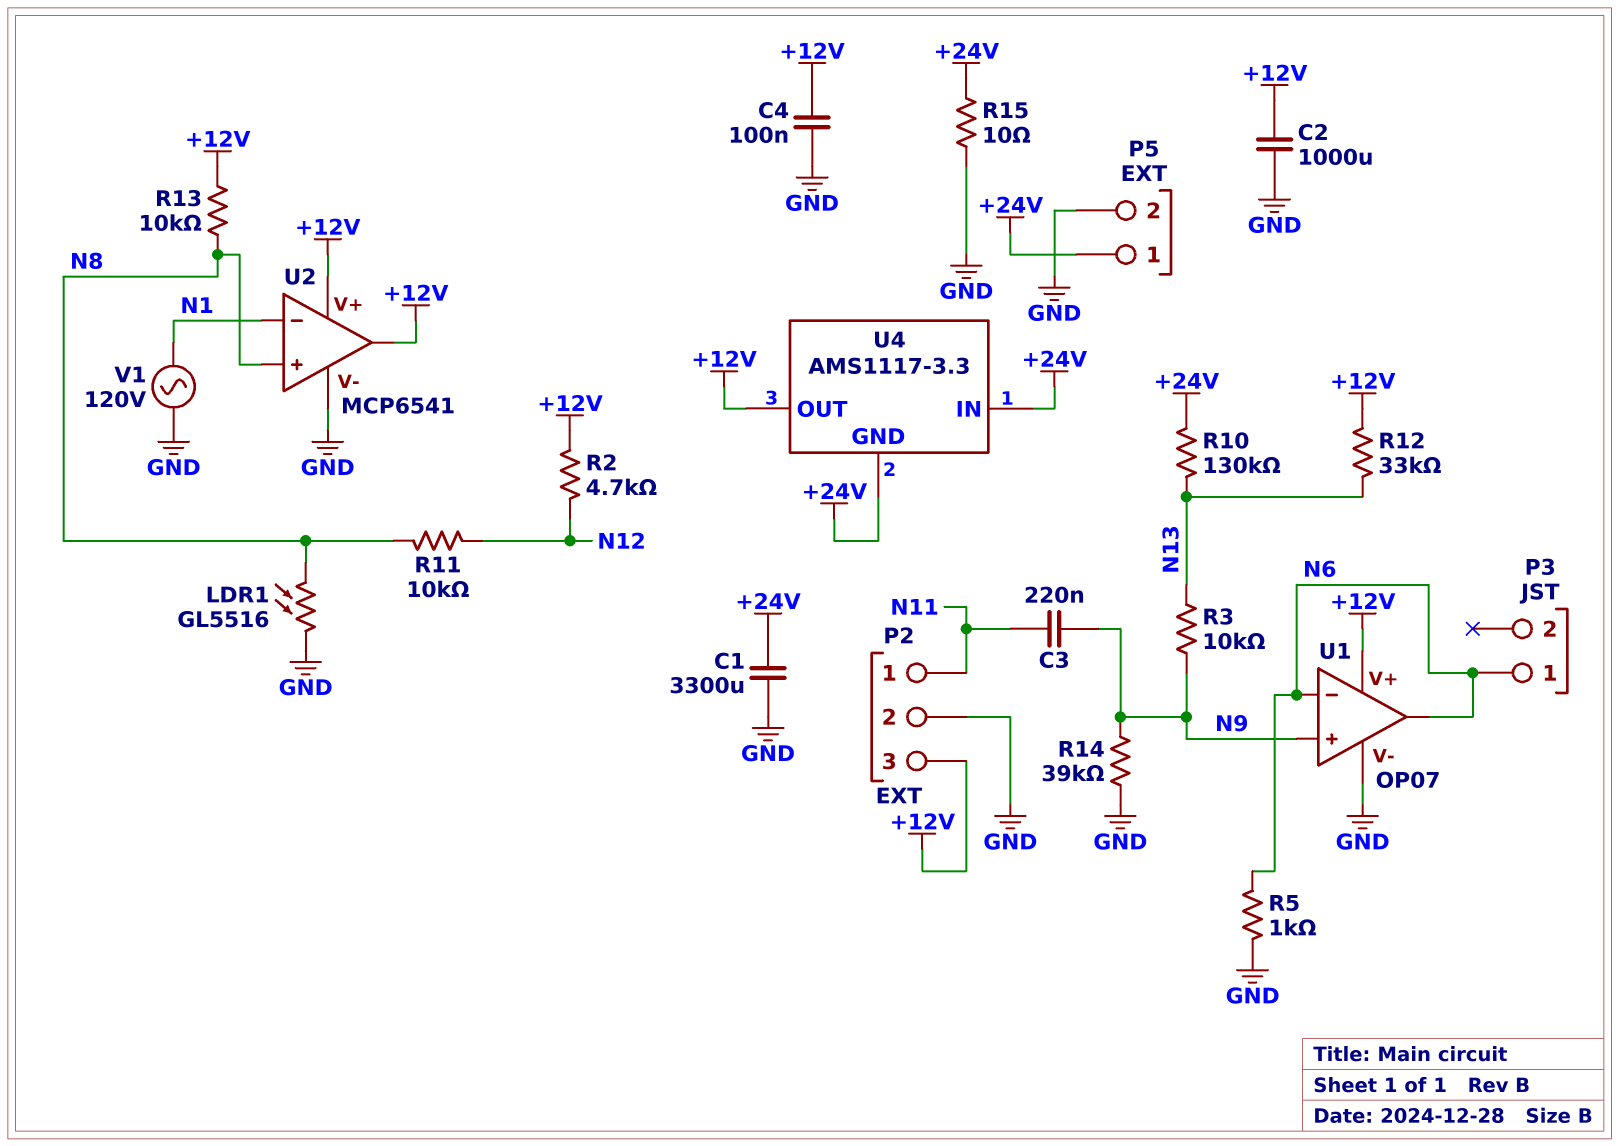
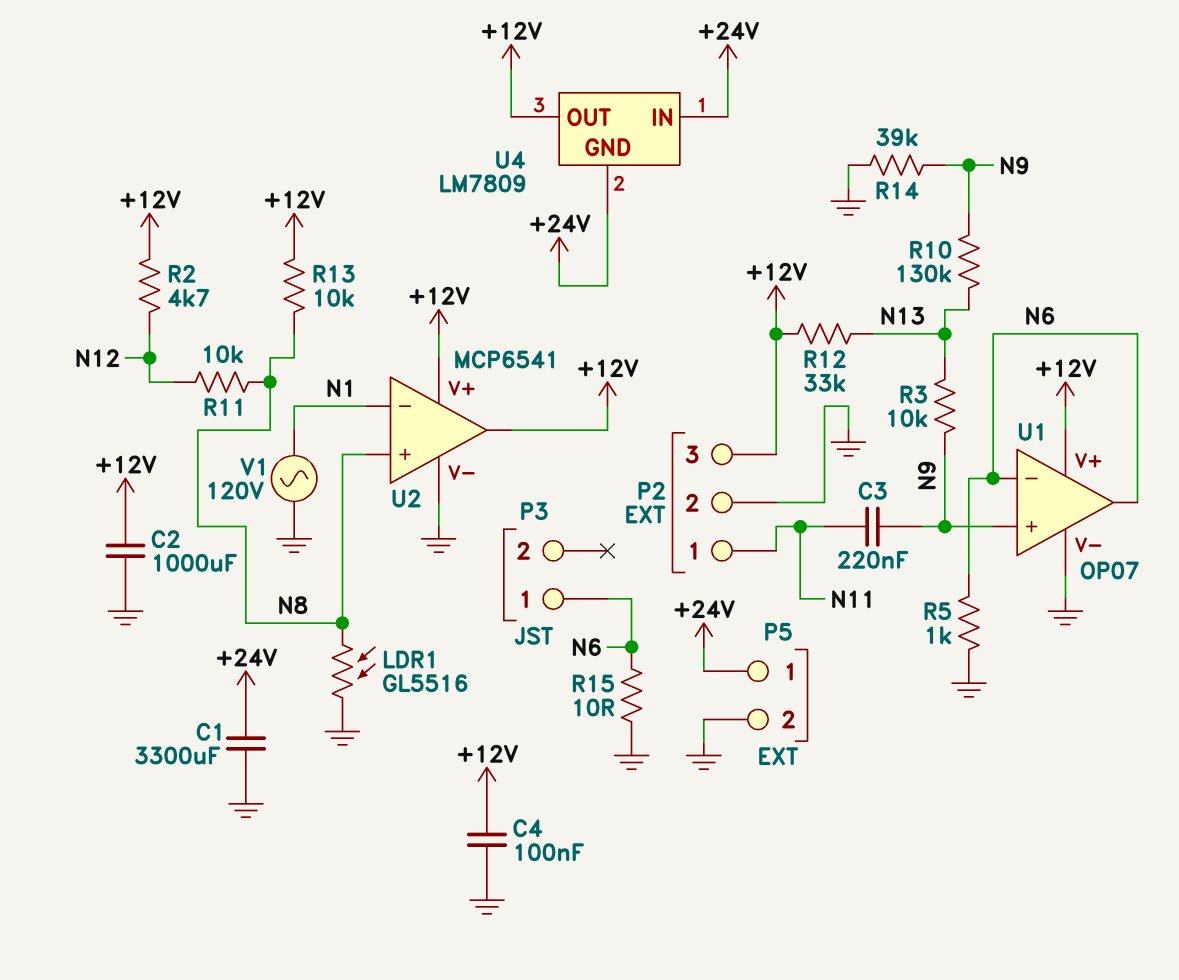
R10: 130k (+24V, N13) -> 130k (N9, N13)
R15: 10 (+24V, GND) -> 10 (GND, N6)
U4: AMS1117-3.3 -> LM7809

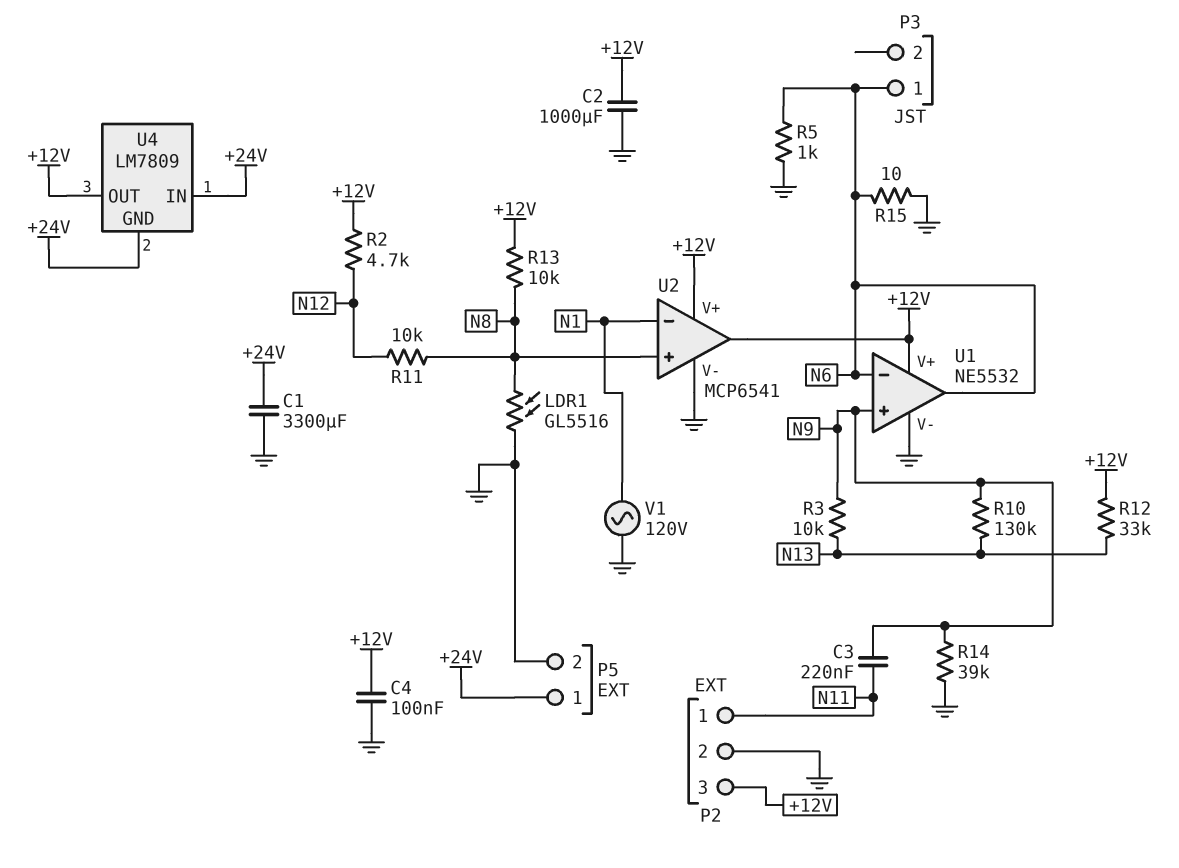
U1: OP07 -> NE5532

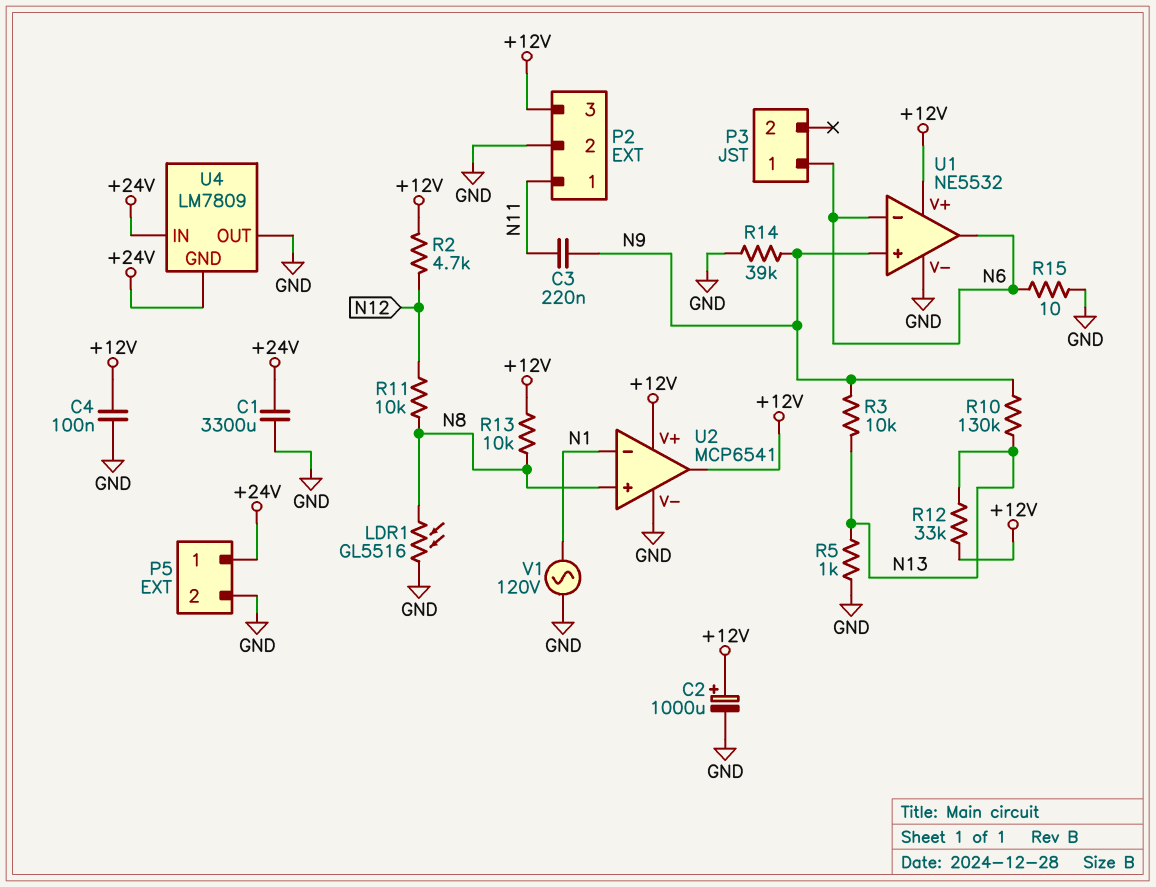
C2: 1000uF (+12V, GND) -> 1000uF (plus +12V, minus GND)
R5: 1k (GND, N6) -> 1k (GND, N13)
U4 pin OUT: +12V -> GND

